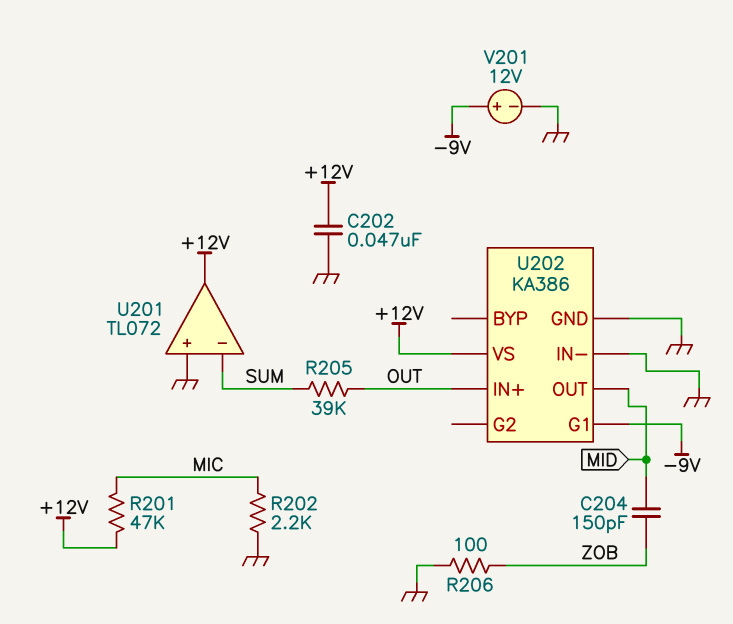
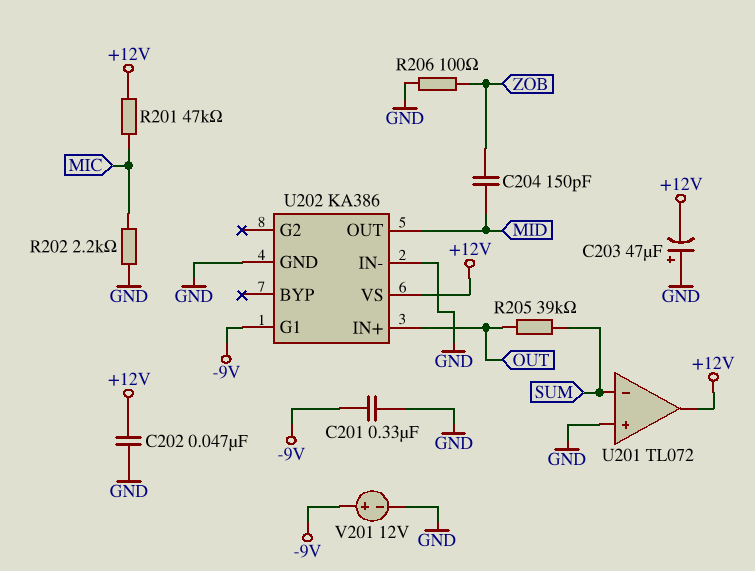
C201: none -> 330nF (-9V, GND)
C203: none -> 47uF (plus GND, minus +12V)

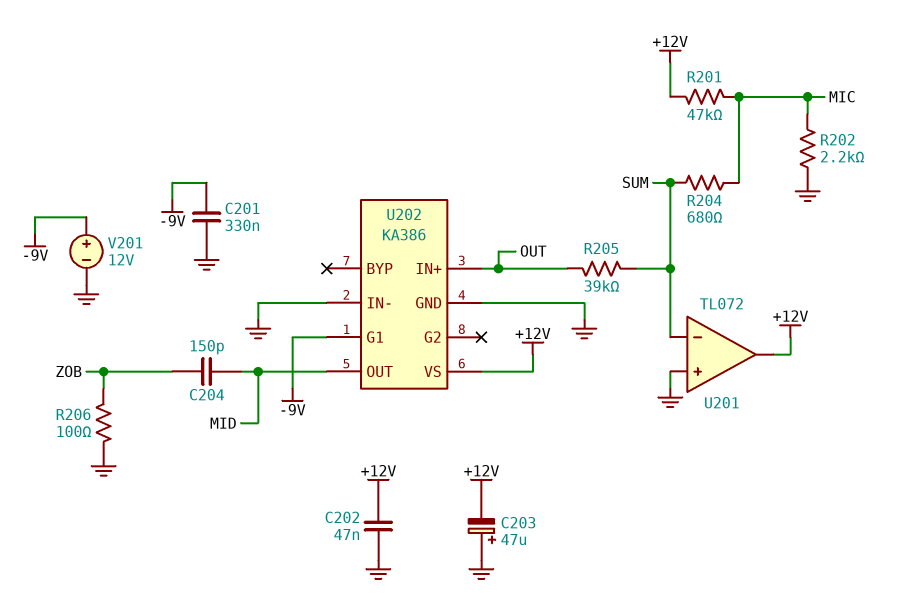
R204: none -> 680 (MIC, SUM)

